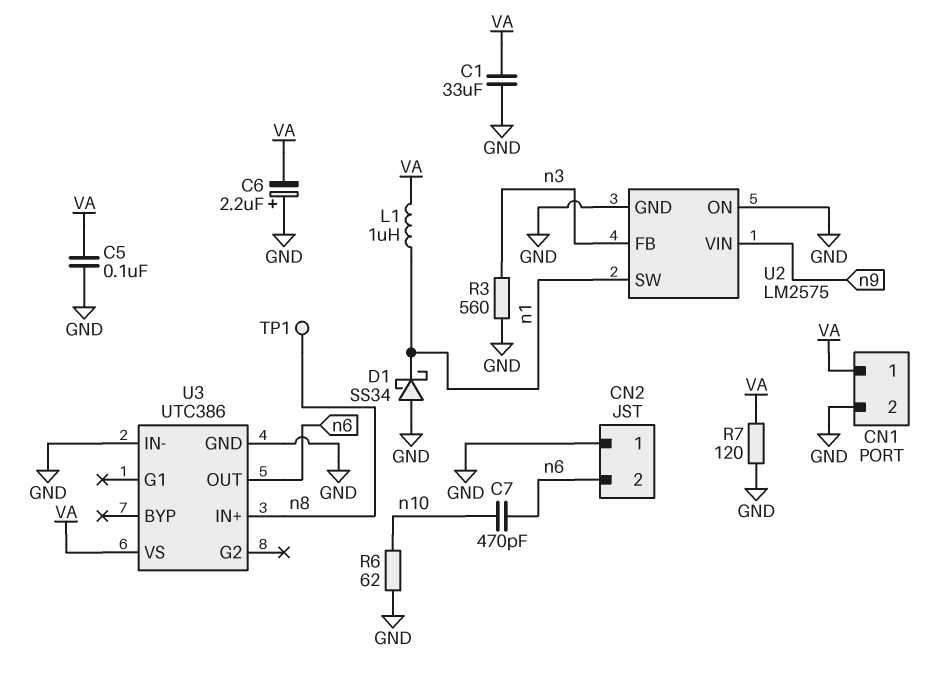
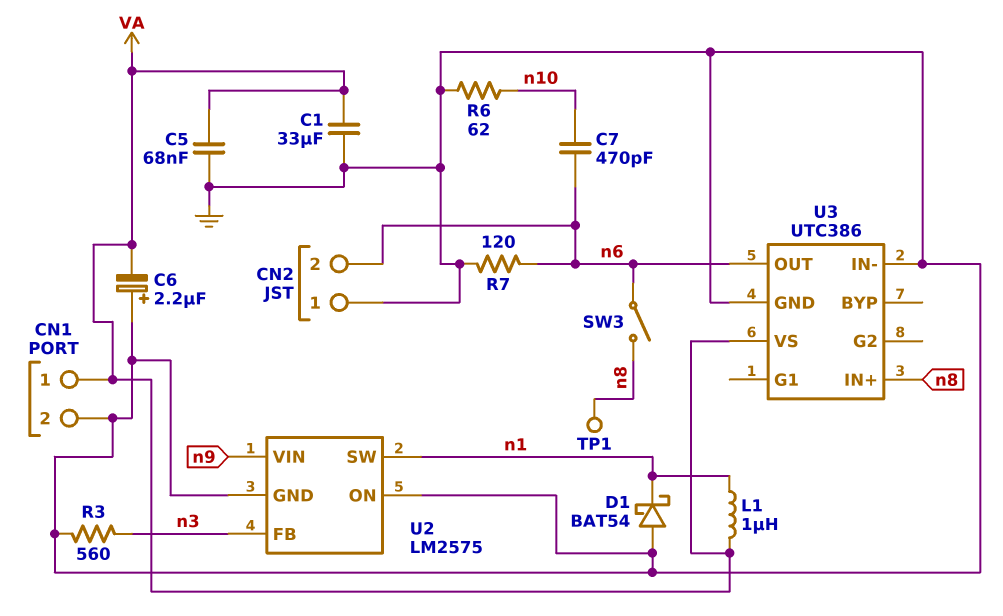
C5: 100nF (GND, VA) -> 68nF (GND, VA)
D1: schottky SS34 (A GND, K n1) -> schottky BAT54 (A GND, K n1)
R7: 120 (GND, VA) -> 120 (GND, n6)
SW3: none -> switch (n6, n8)

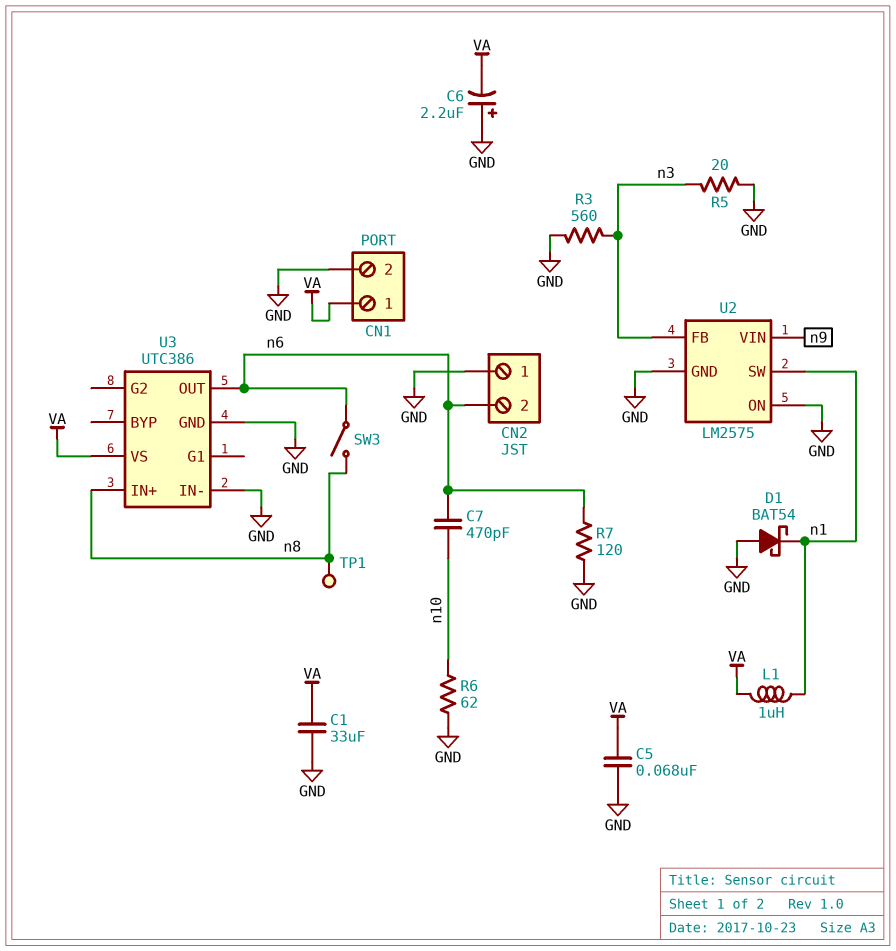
R5: none -> 20 (GND, n3)

